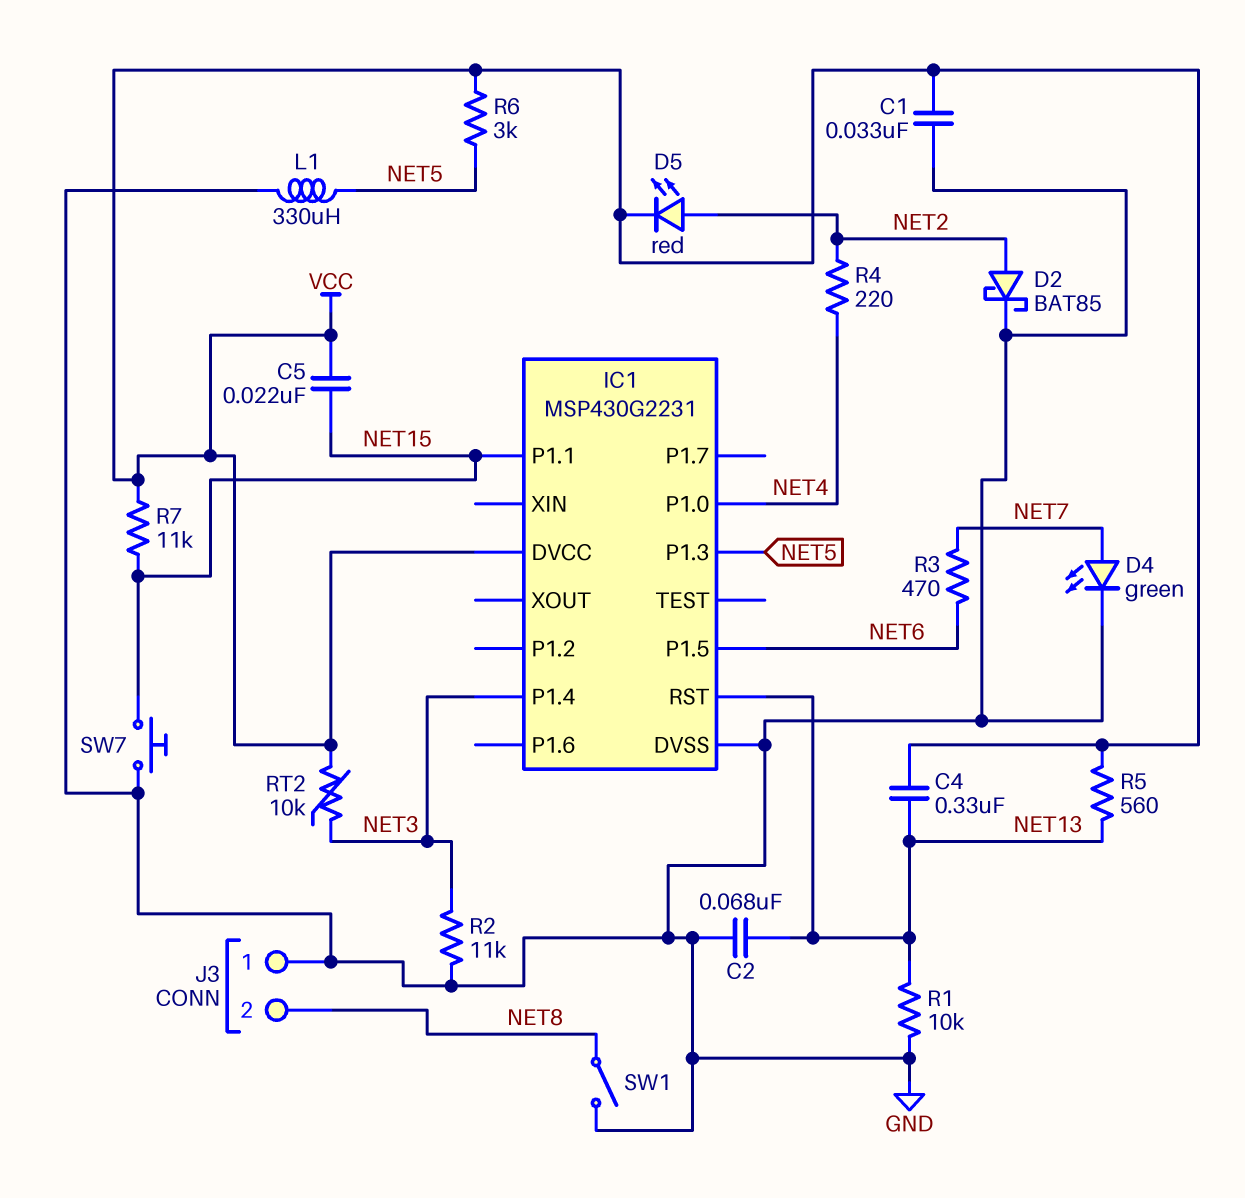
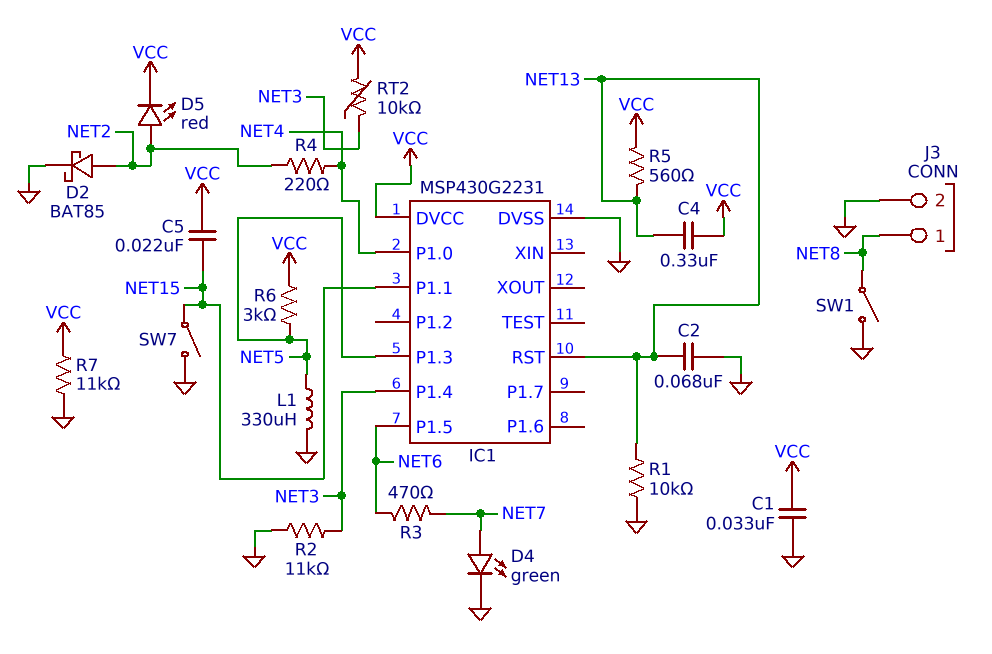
J3 pin 1: GND -> NET8
J3 pin 2: NET8 -> GND
R7: 11k (NET15, VCC) -> 11k (GND, VCC)
SW7: button (GND, NET15) -> switch (GND, NET15)

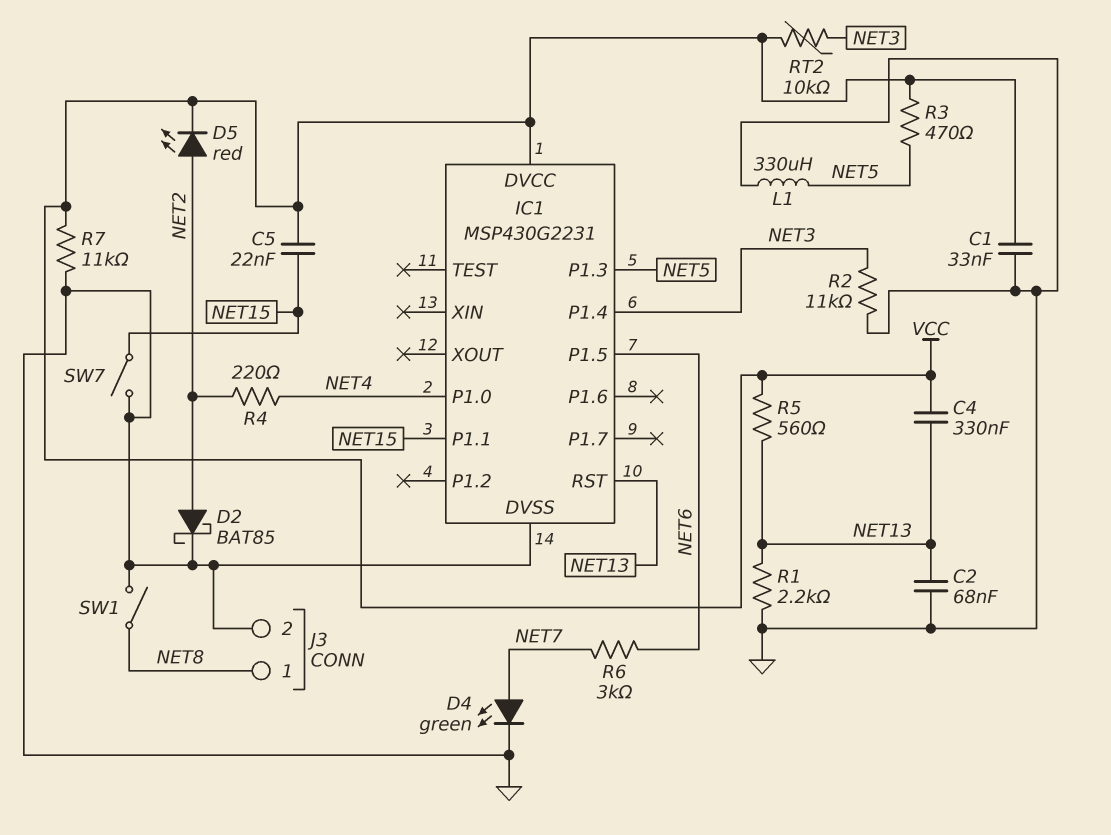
R1: 10k (GND, NET13) -> 2.2k (GND, NET13)
R3: 470 (NET6, NET7) -> 470 (NET5, VCC)
R6: 3k (NET5, VCC) -> 3k (NET6, NET7)

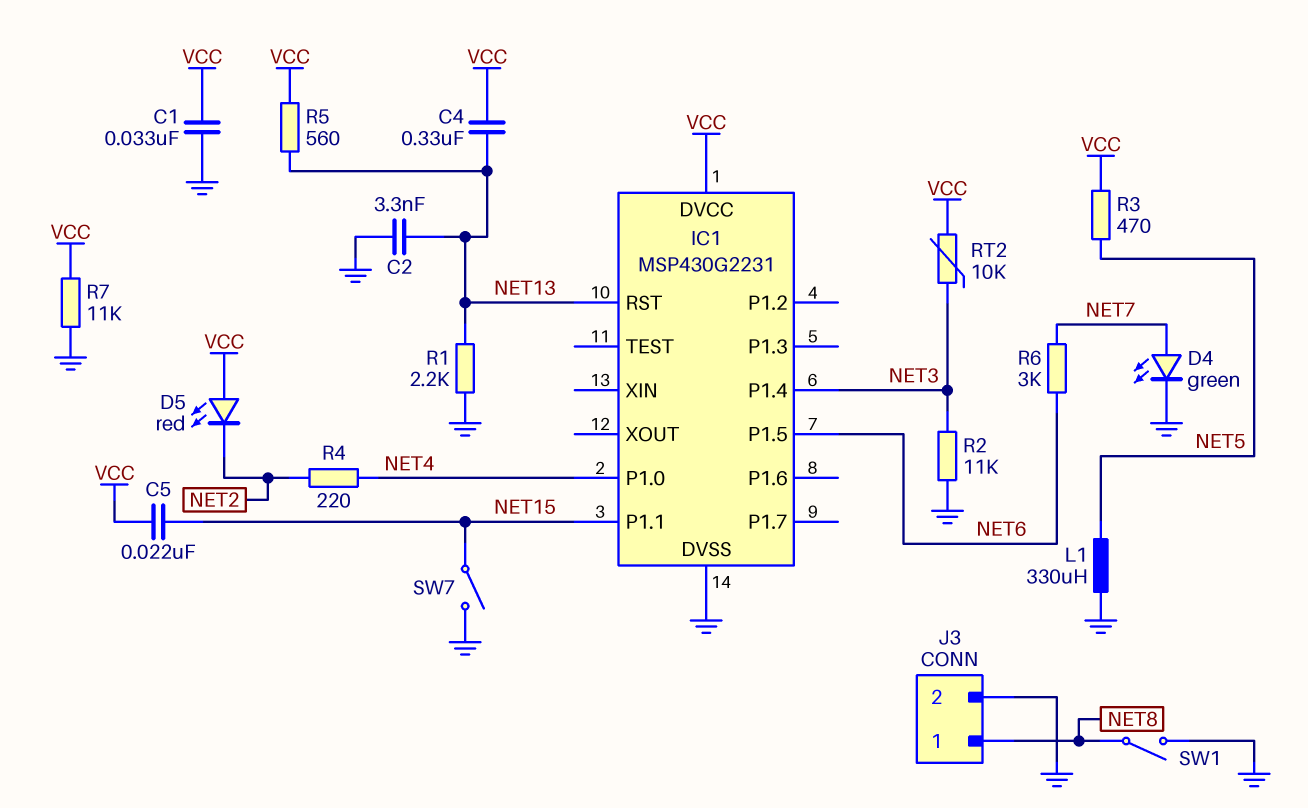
C2: 68nF (GND, NET13) -> 3.3nF (GND, NET13)
D2: schottky BAT85 (A NET2, K GND) -> none
D5: LED red (A NET2, K VCC) -> LED red (A VCC, K NET2)
IC1 pin P1.3: NET5 -> none

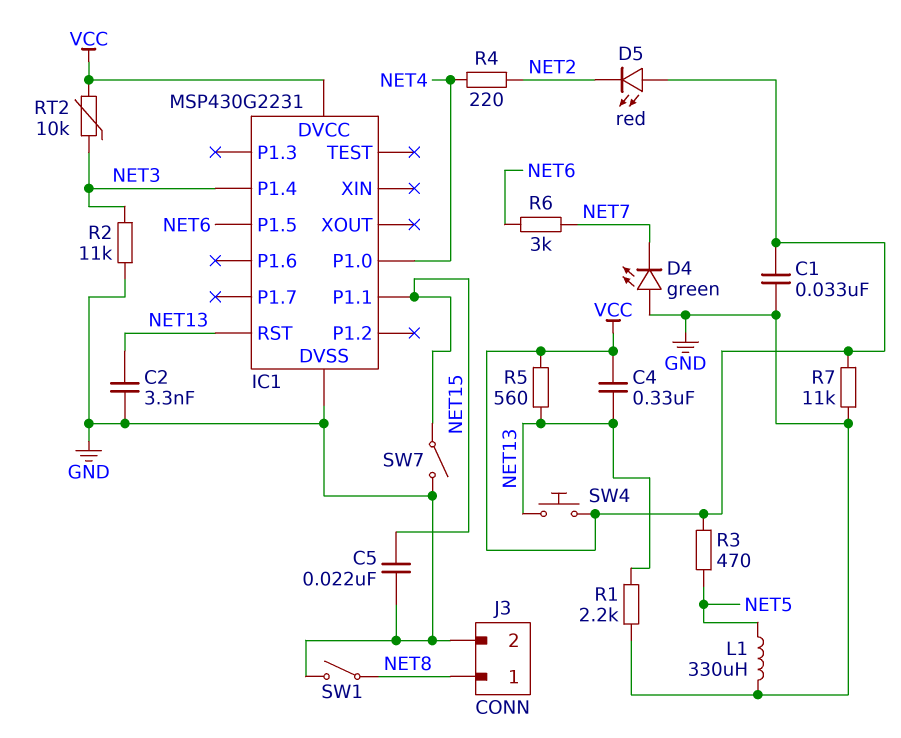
C5: 22nF (NET15, VCC) -> 22nF (GND, NET15)
D4: LED green (A NET7, K GND) -> LED green (A GND, K NET7)
SW4: none -> button (NET13, VCC)

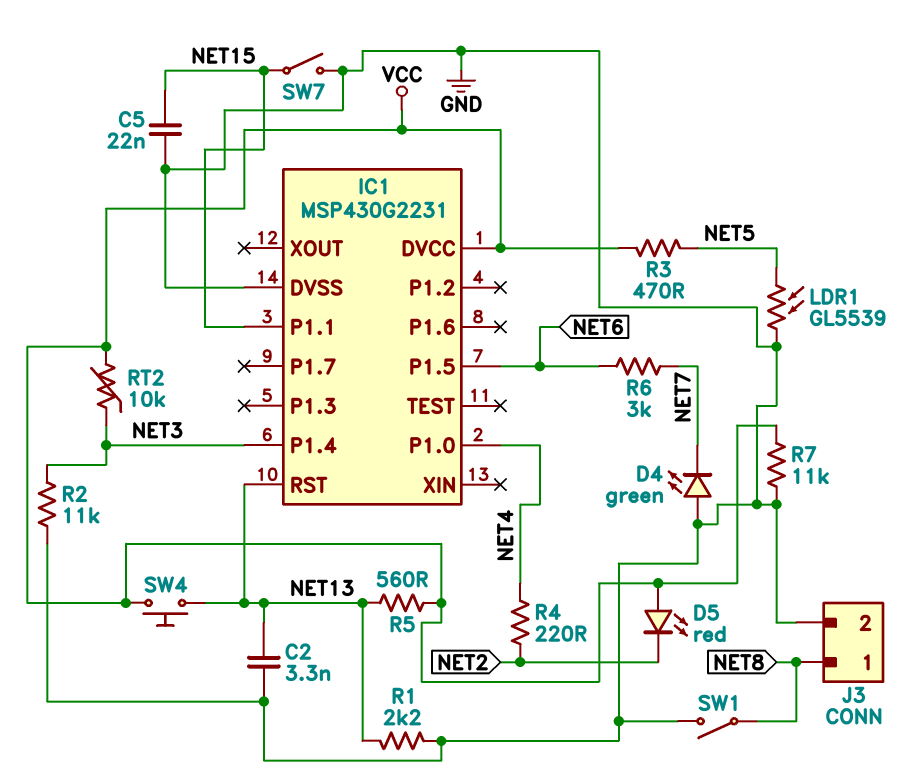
C1: 33nF (GND, VCC) -> none
C4: 330nF (NET13, VCC) -> none
L1: 330uH (GND, NET5) -> none
LDR1: none -> GL5539 (GND, NET5)

